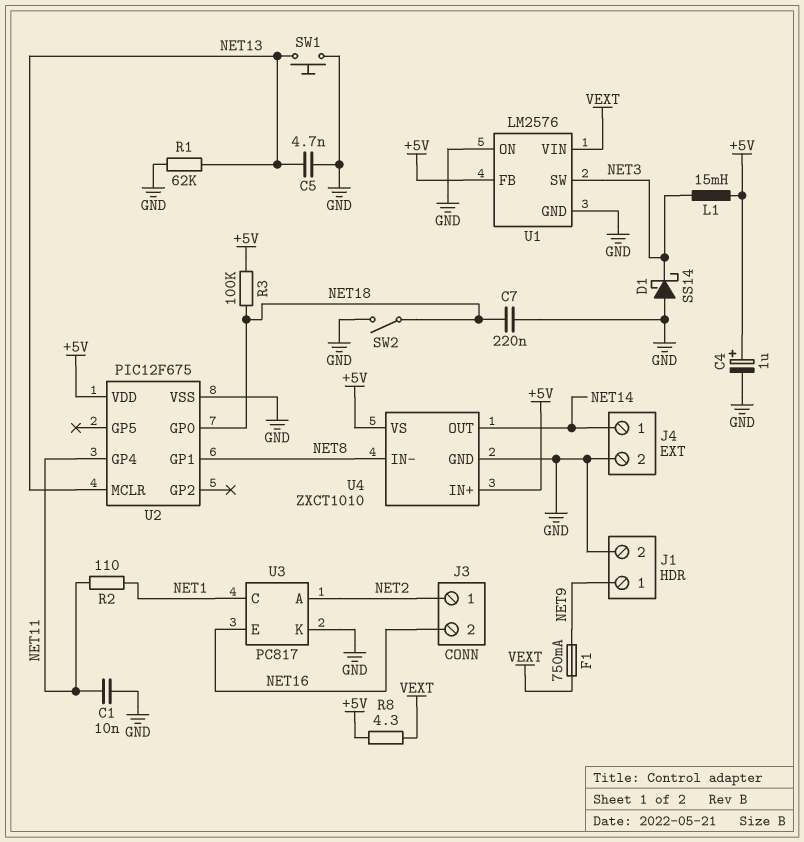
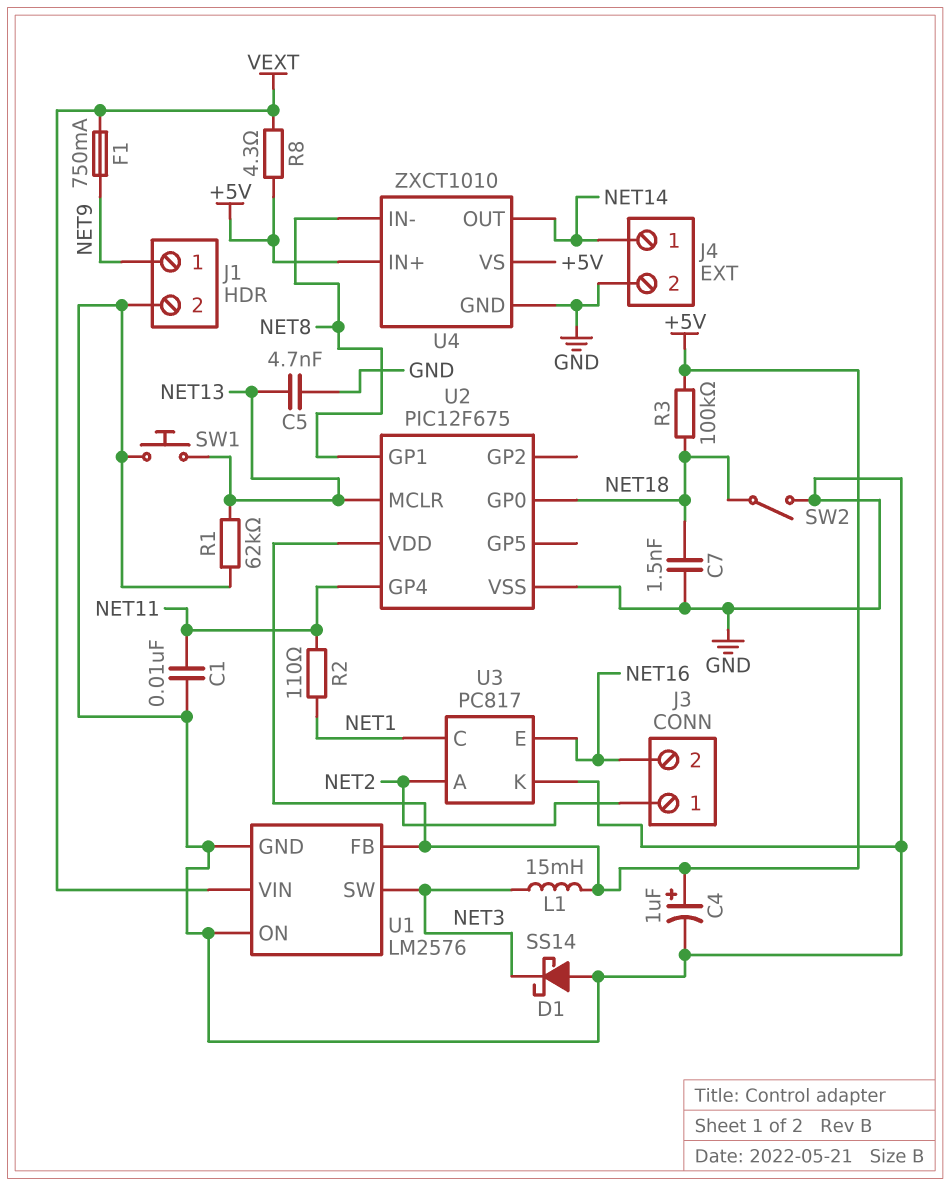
C7: 220nF (GND, NET18) -> 1.5nF (GND, NET18)

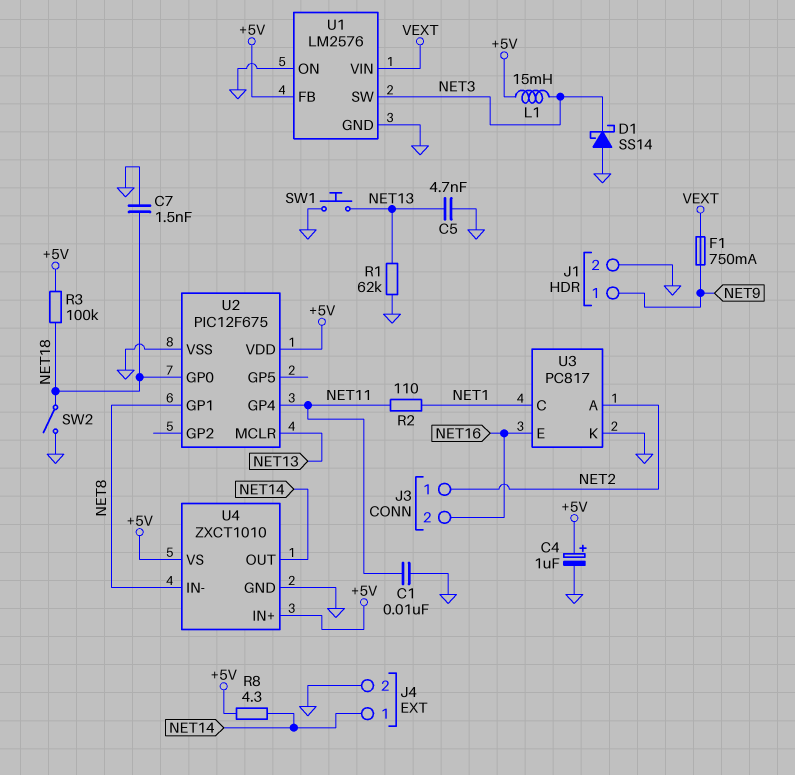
R8: 4.3 (+5V, VEXT) -> 4.3 (+5V, NET14)

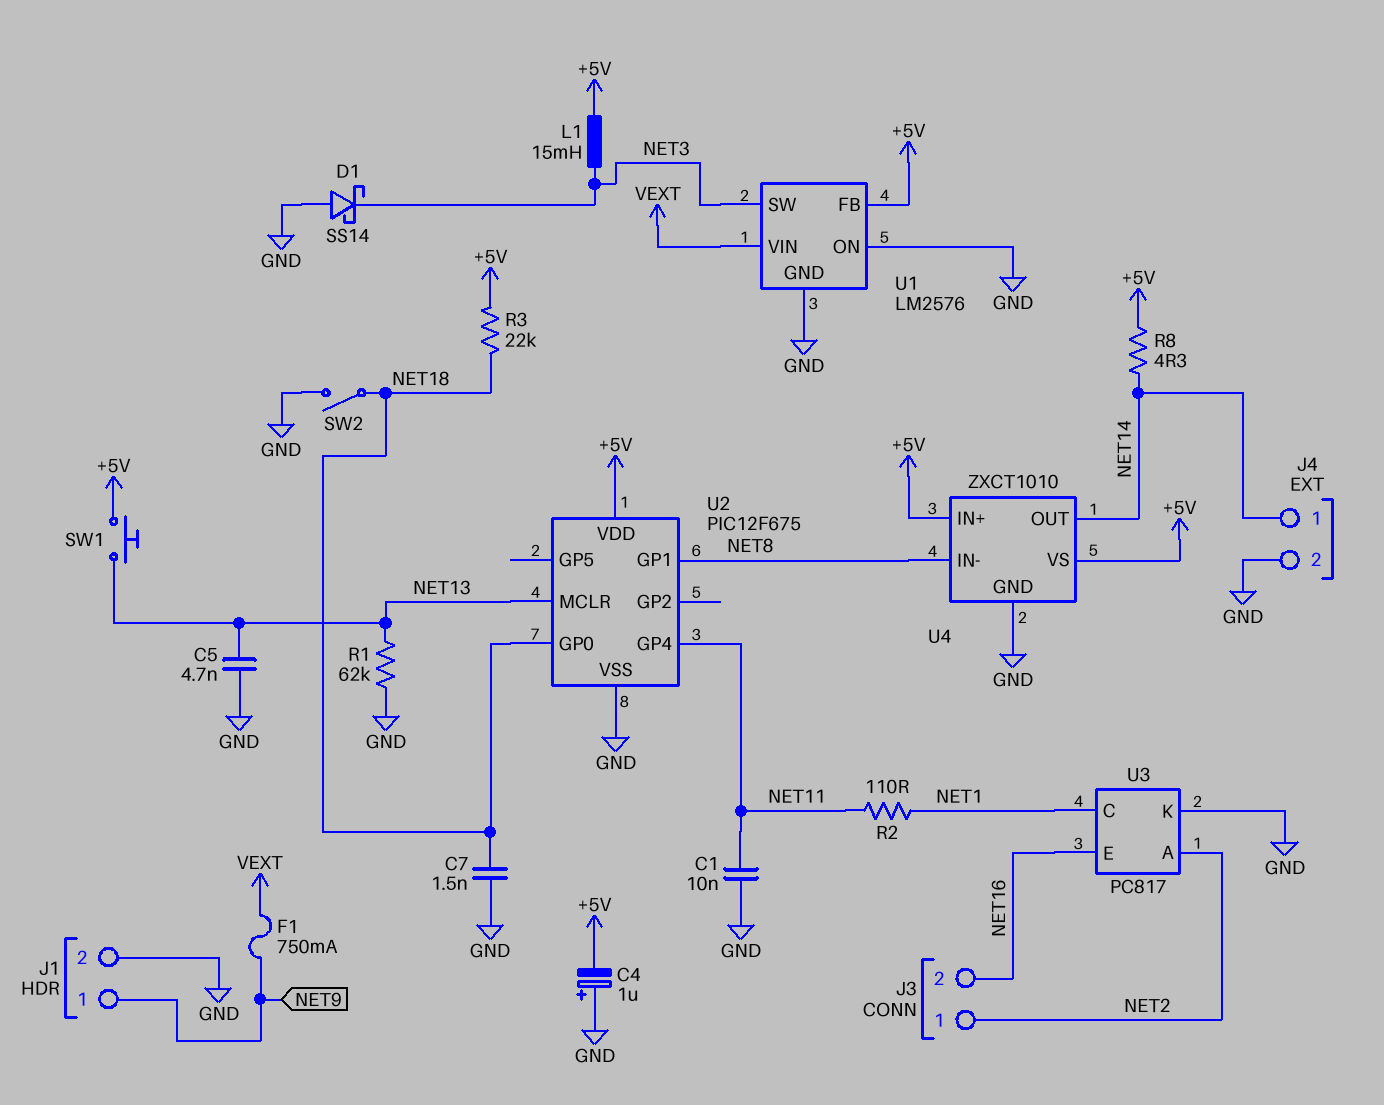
C4: 1uF (plus +5V, minus GND) -> 1uF (plus GND, minus +5V)
R3: 100k (+5V, NET18) -> 22k (+5V, NET18)
SW1: button (GND, NET13) -> button (+5V, NET13)

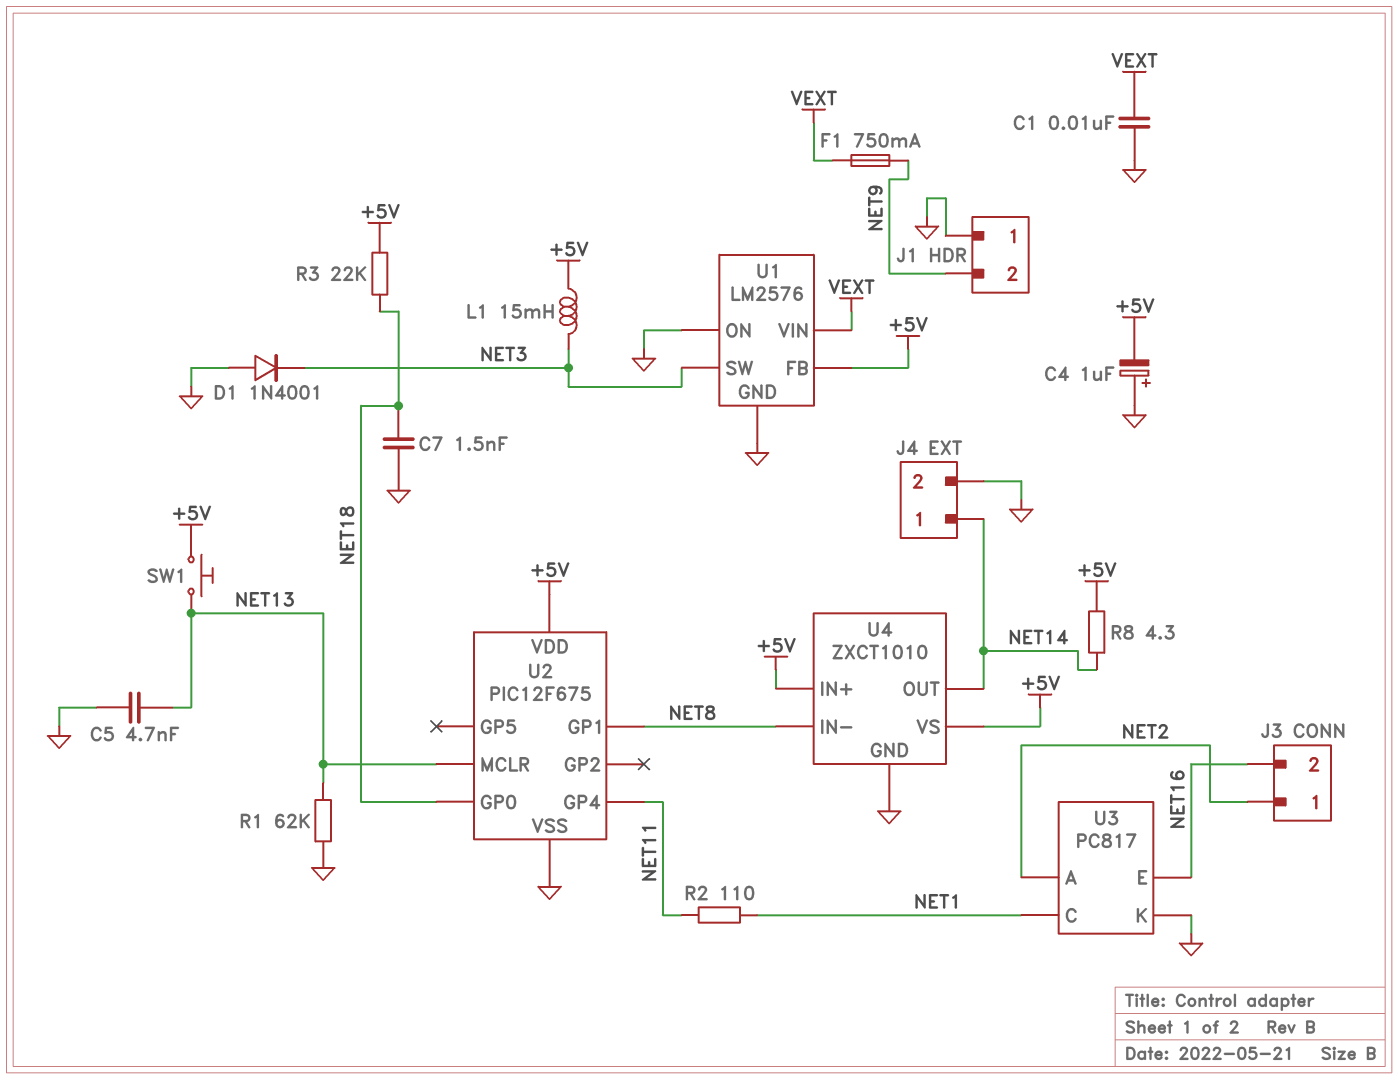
C1: 10nF (GND, NET11) -> 10nF (GND, VEXT)
D1: schottky SS14 (A GND, K NET3) -> diode 1N4001 (A GND, K NET3)
J1 pin 1: NET9 -> GND
J1 pin 2: GND -> NET9
SW2: switch (GND, NET18) -> none

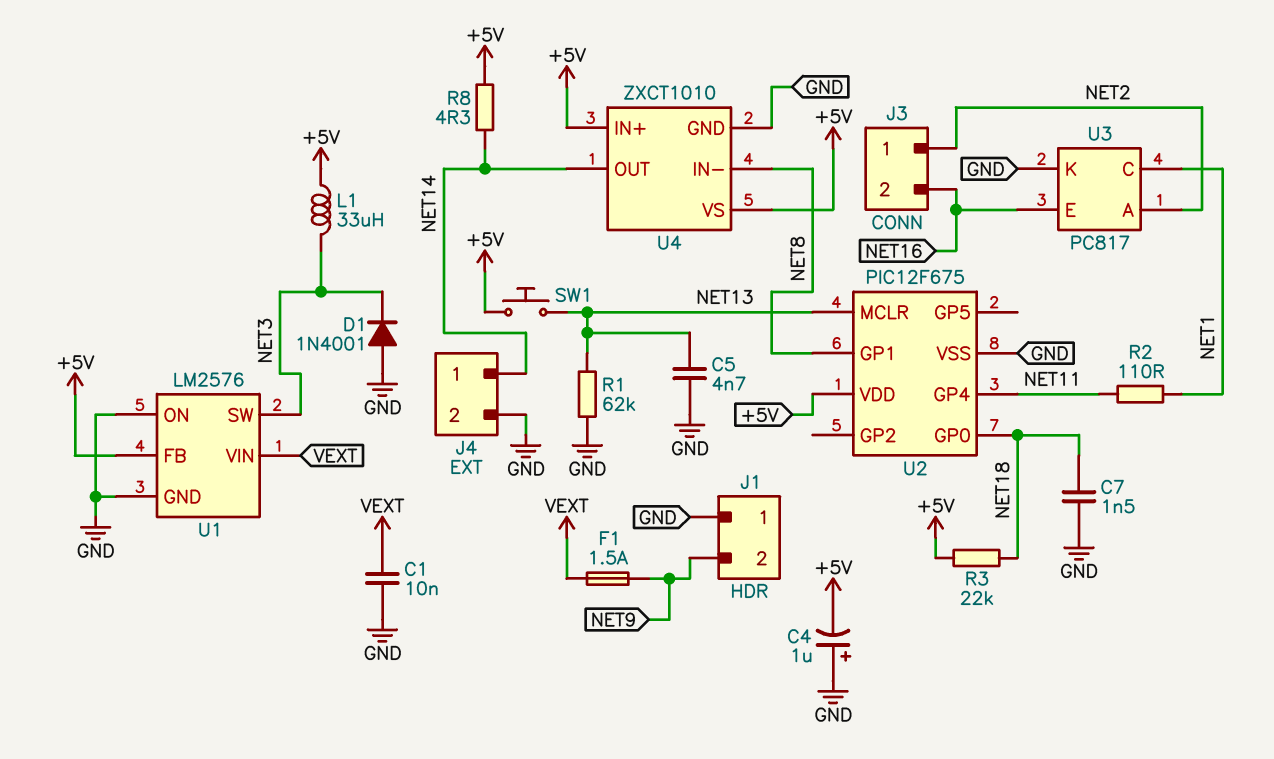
F1: 750mA (NET9, VEXT) -> 1.5A (NET9, VEXT)
L1: 15mH (+5V, NET3) -> 33uH (+5V, NET3)

